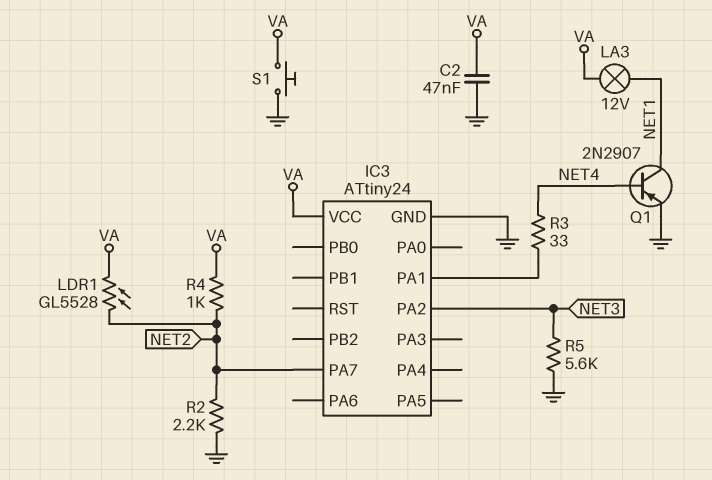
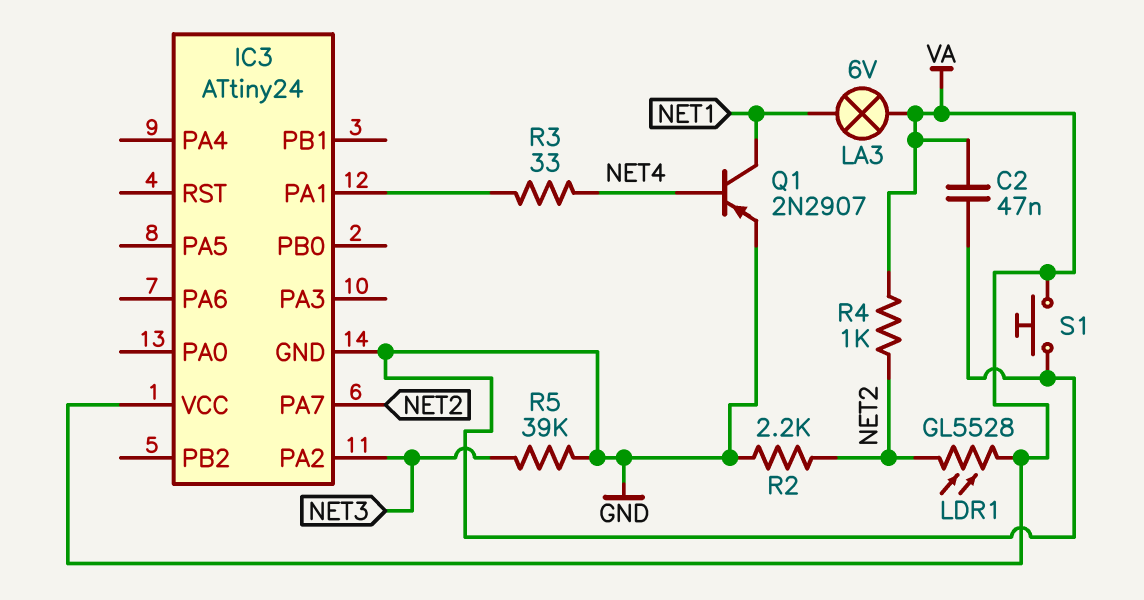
LA3: lamp 12V (NET1, VA) -> lamp 6V (NET1, VA)
R5: 5.6k (GND, NET3) -> 39k (GND, NET3)

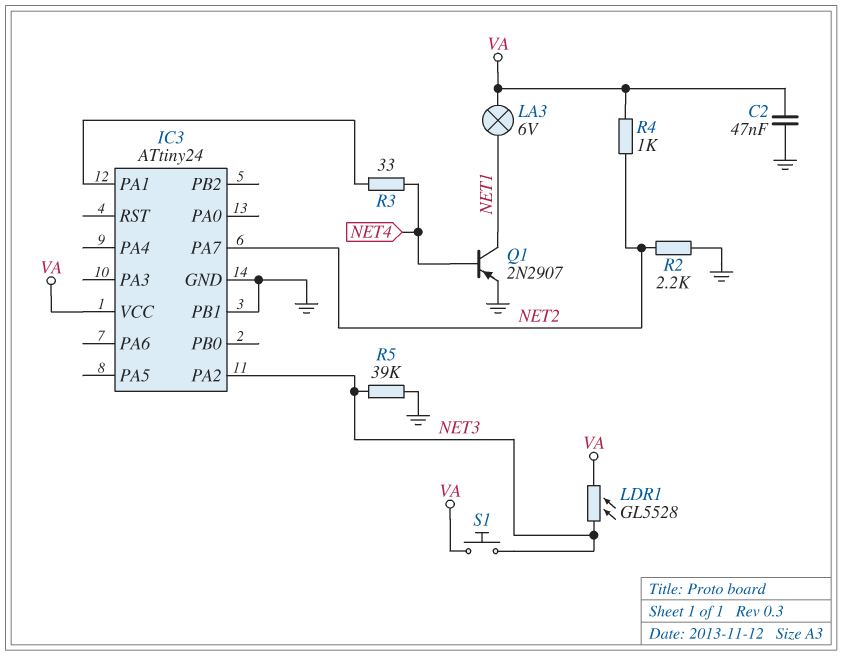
IC3 pin PB1: none -> GND
LDR1: GL5528 (NET2, VA) -> GL5528 (NET3, VA)
S1: button (GND, VA) -> button (NET3, VA)

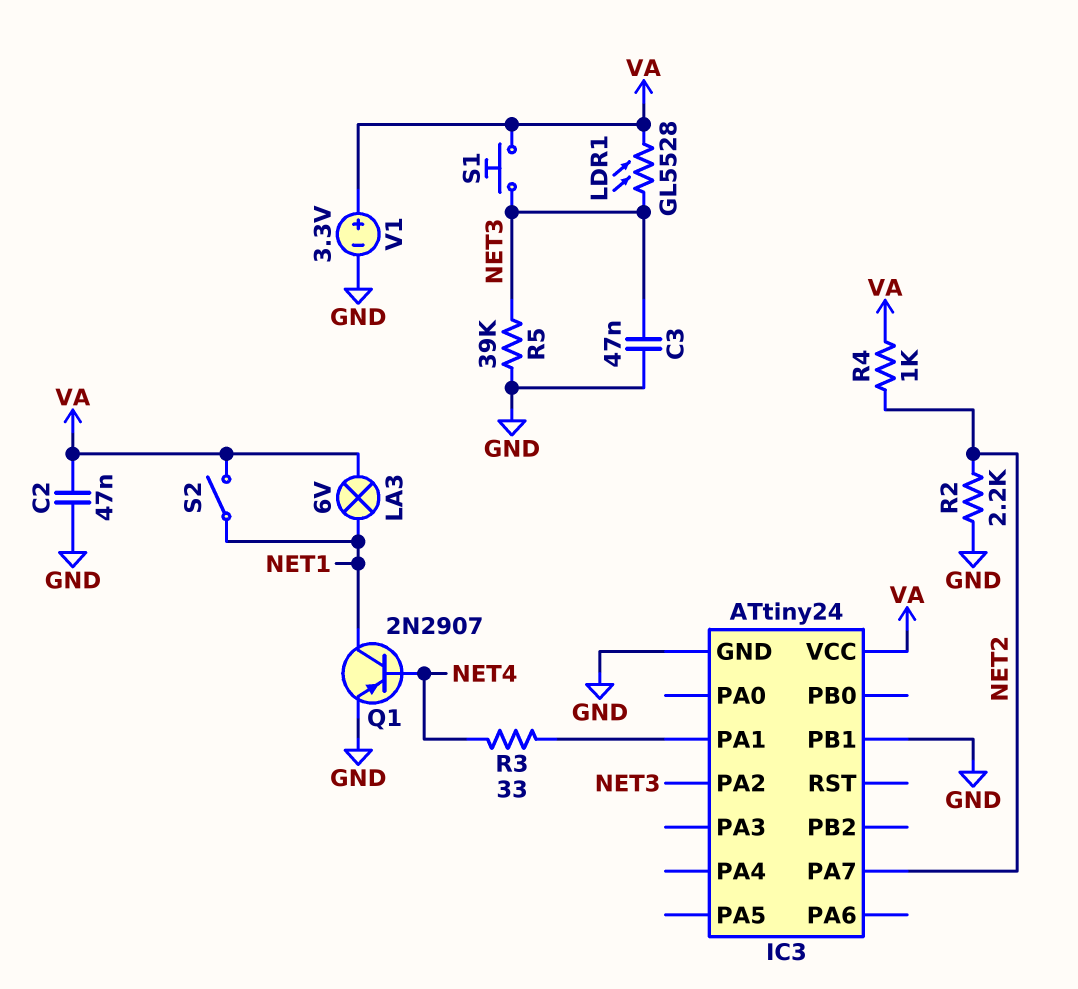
C3: none -> 47nF (GND, NET3)
S2: none -> switch (NET1, VA)
V1: none -> 3.3V (plus VA, minus GND)

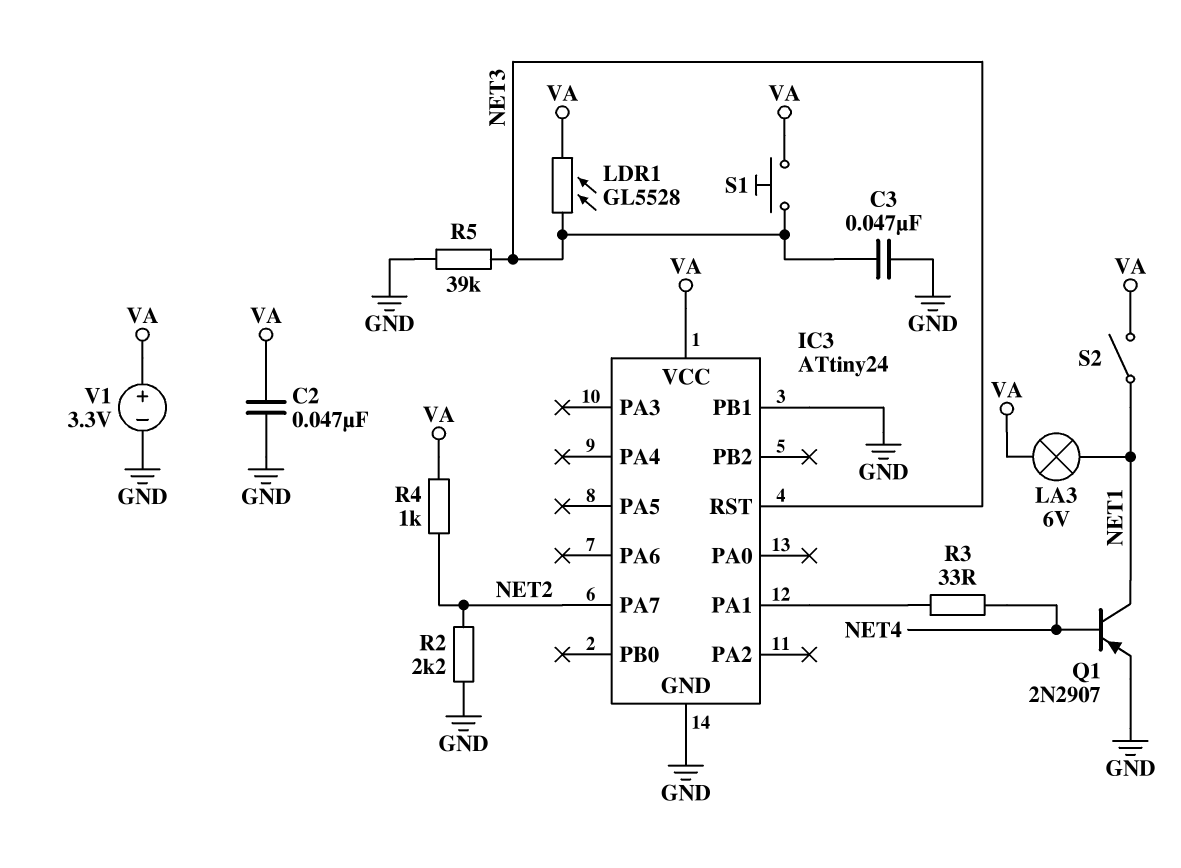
IC3 pin PA2: NET3 -> none
IC3 pin RST: none -> NET3

